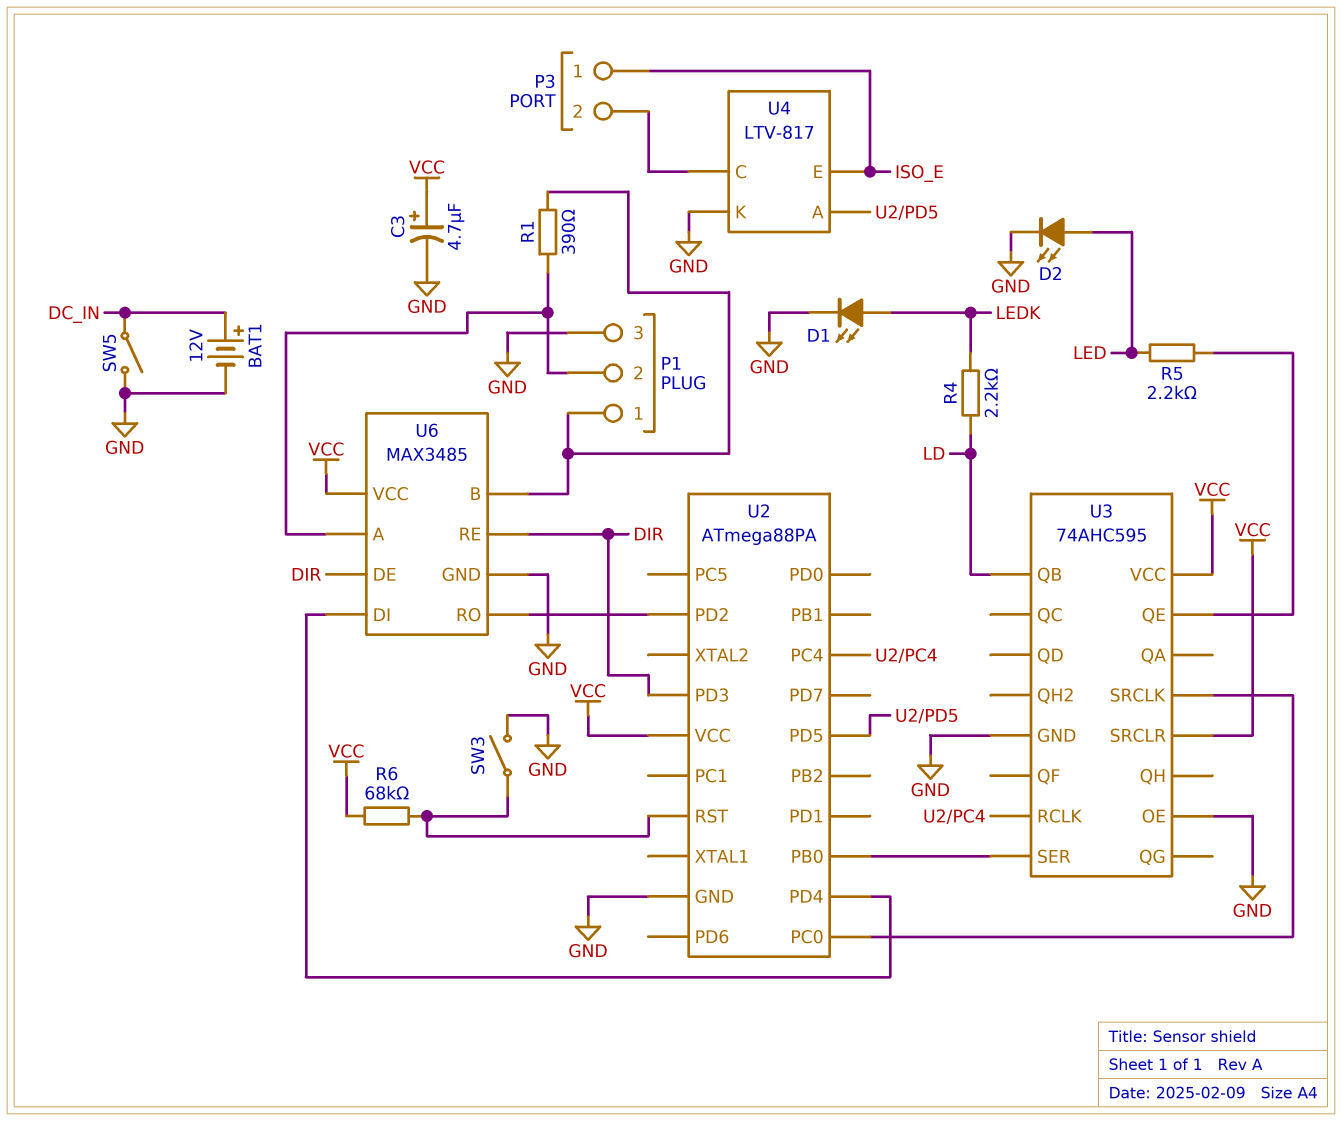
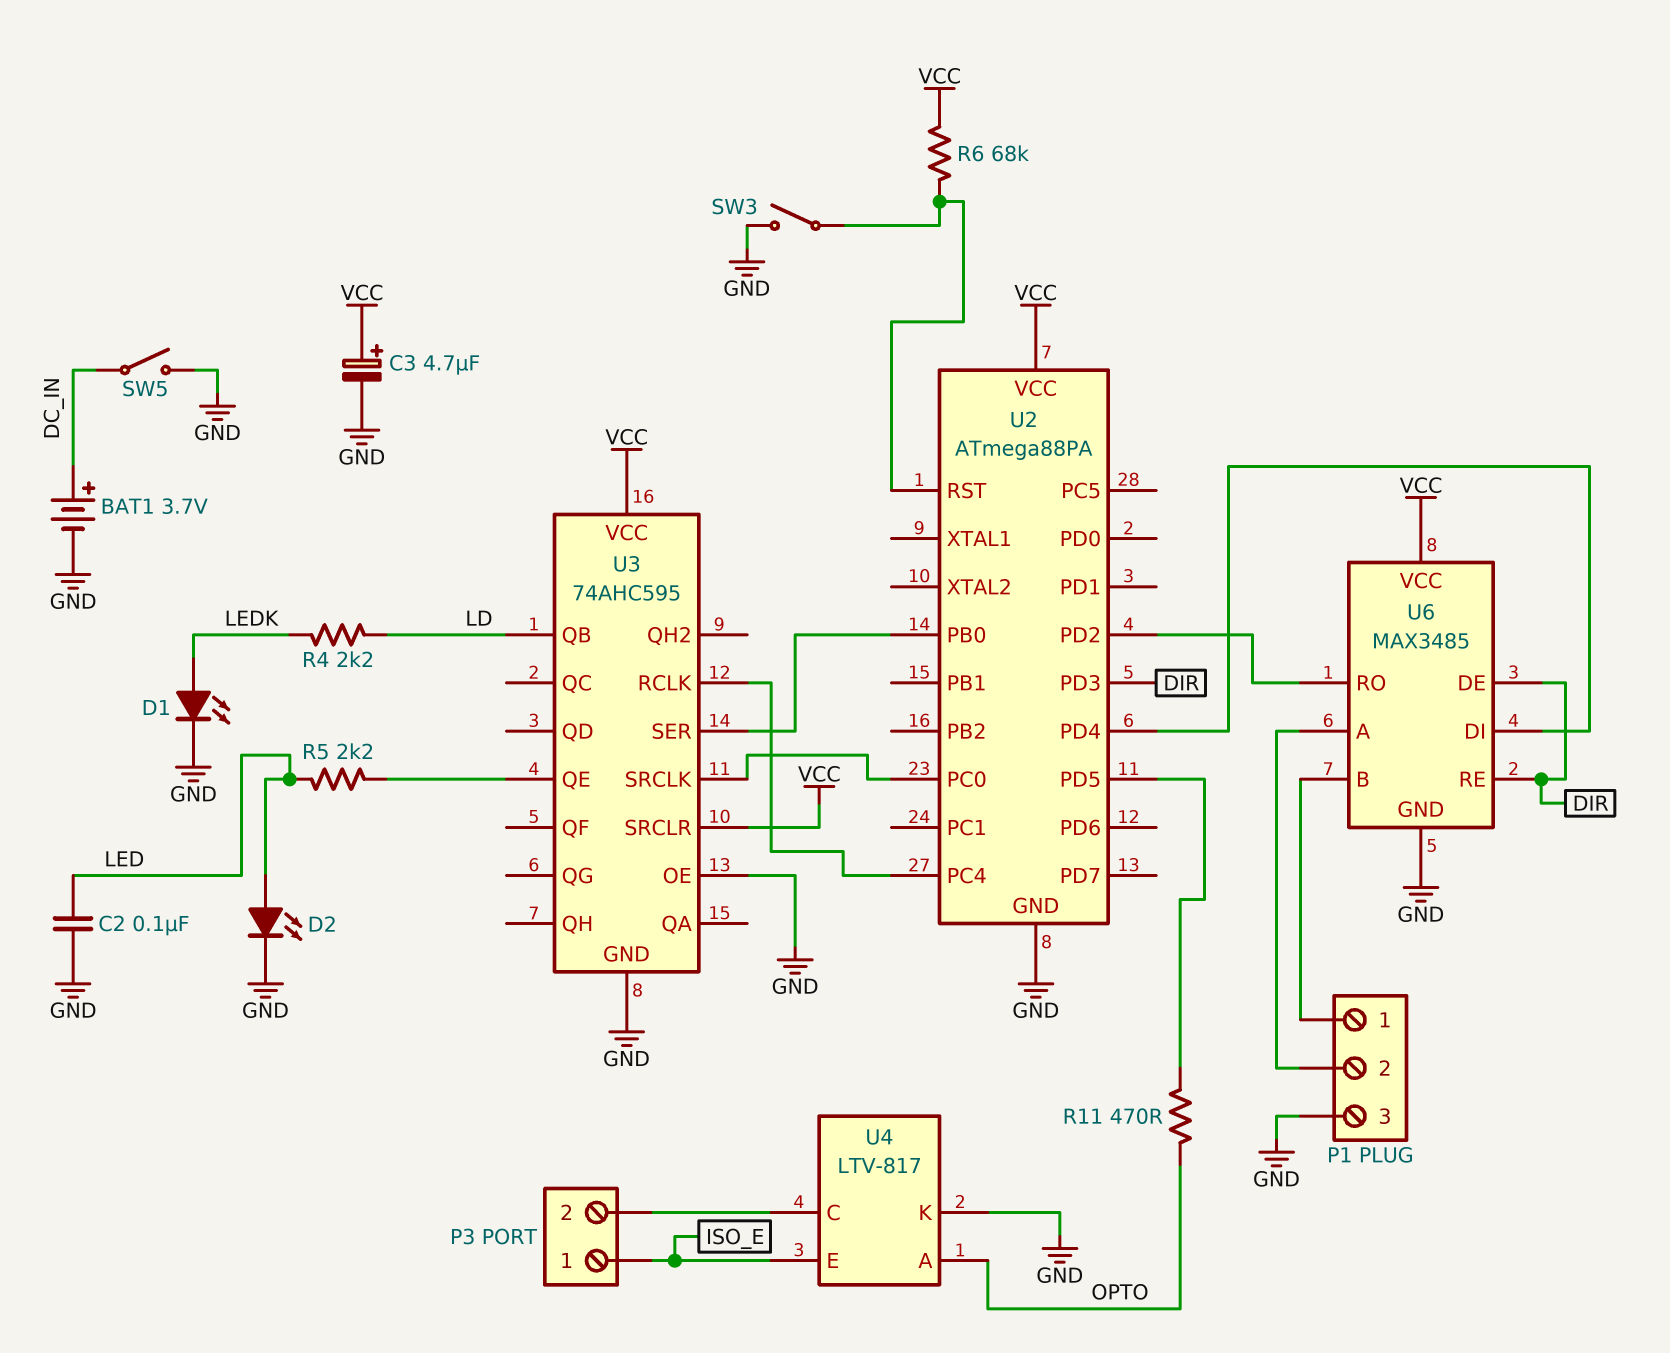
BAT1: 12V (plus DC_IN, minus GND) -> 3.7V (plus DC_IN, minus GND)
C2: none -> 100nF (GND, LED)
R1: 390 (P1/1, P1/2) -> none
R11: none -> 470 (OPTO, U2/PD5)
U4 pin A: U2/PD5 -> OPTO

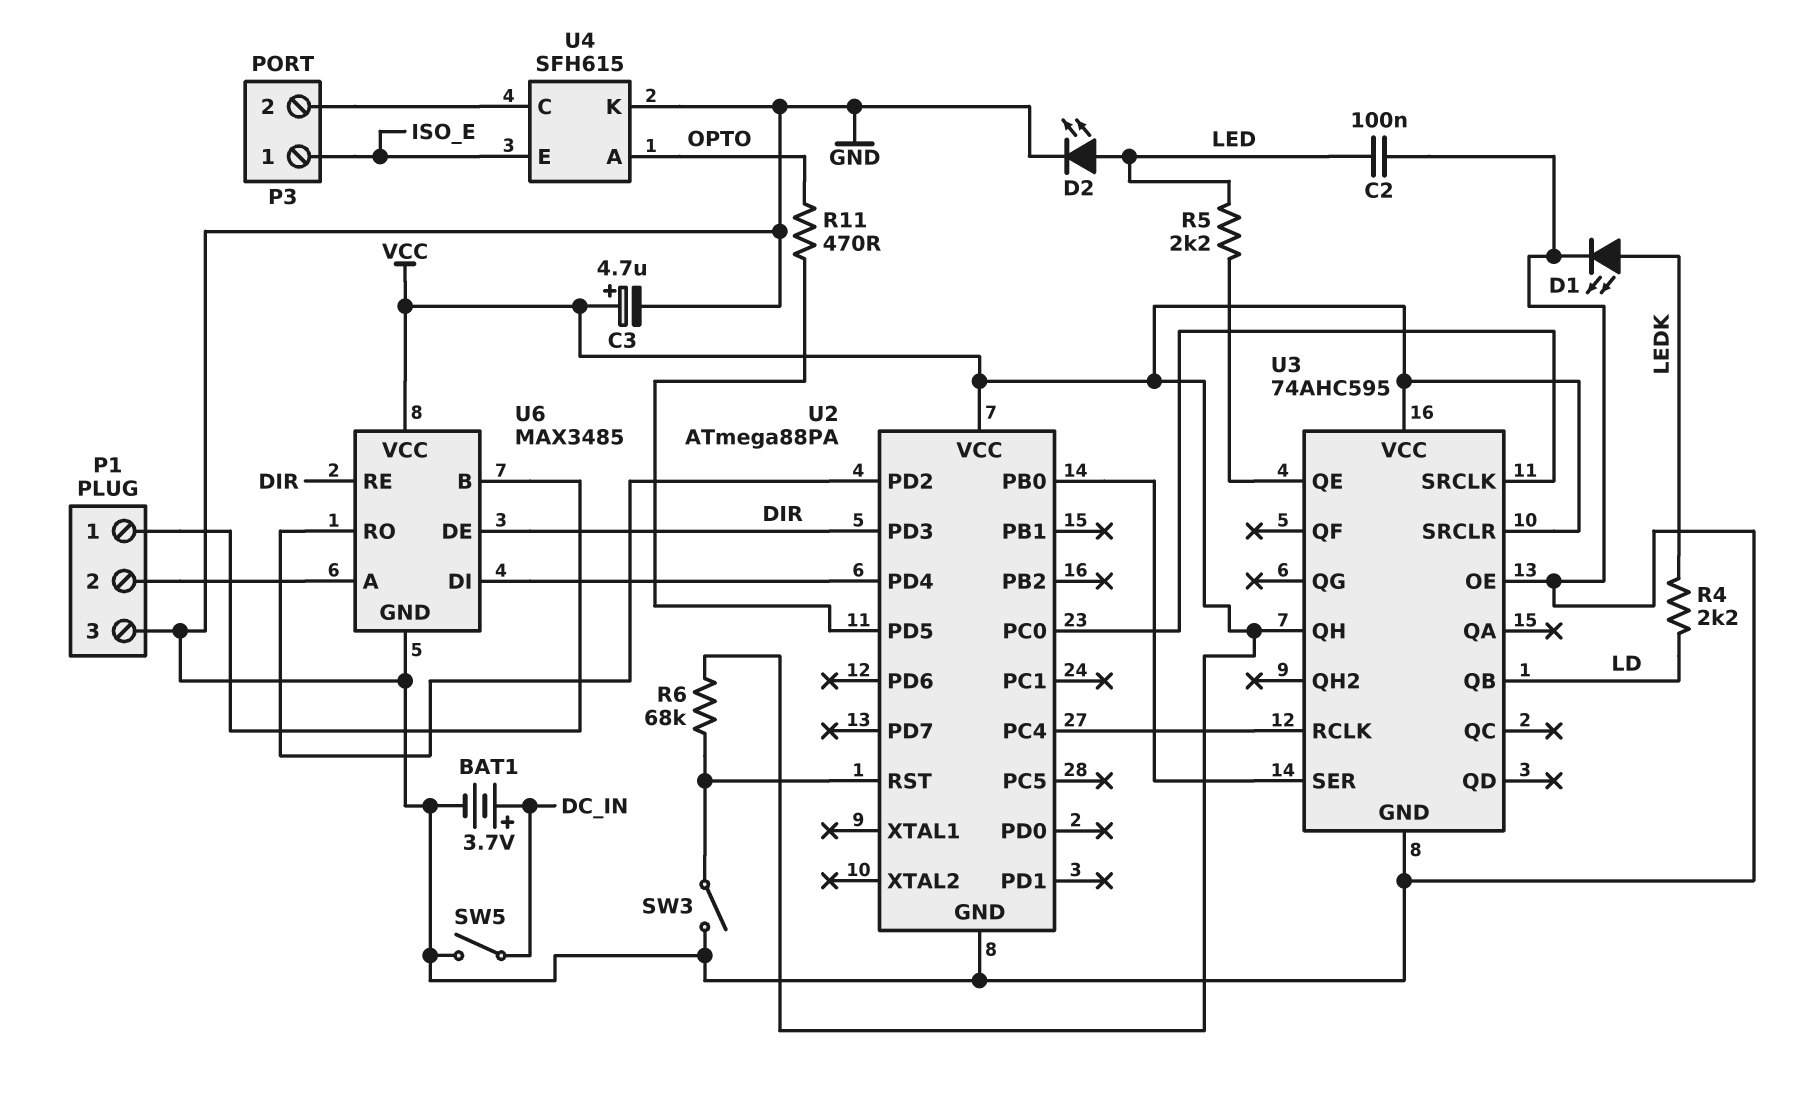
U3 pin QH: none -> VCC
U4: LTV-817 -> SFH615

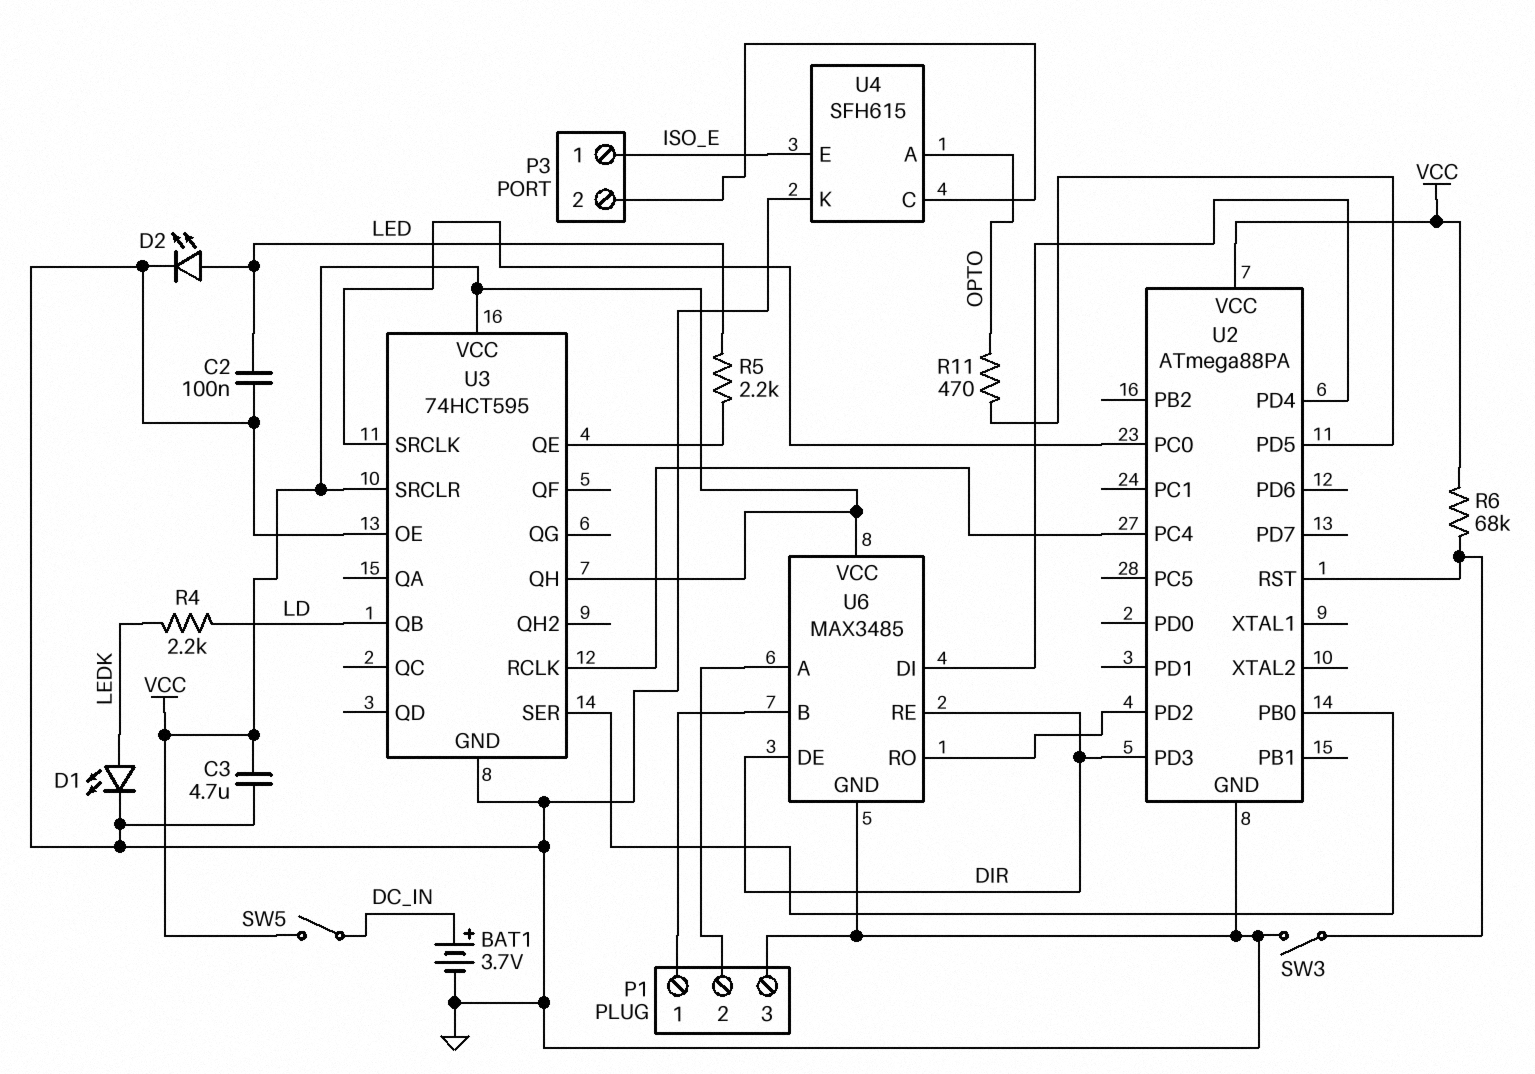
C3: 4.7uF (plus VCC, minus GND) -> 4.7uF (GND, VCC)
SW5: switch (DC_IN, GND) -> switch (DC_IN, VCC)
U3: 74AHC595 -> 74HCT595

